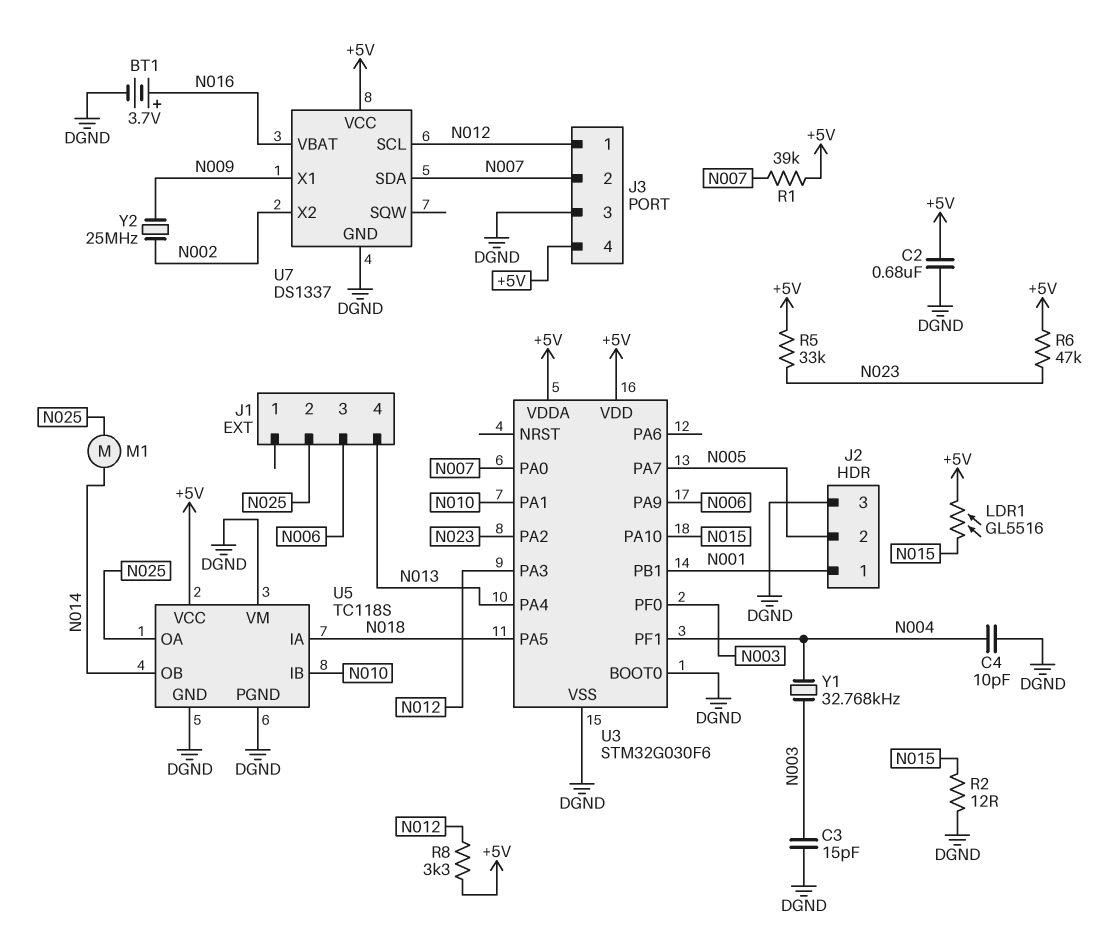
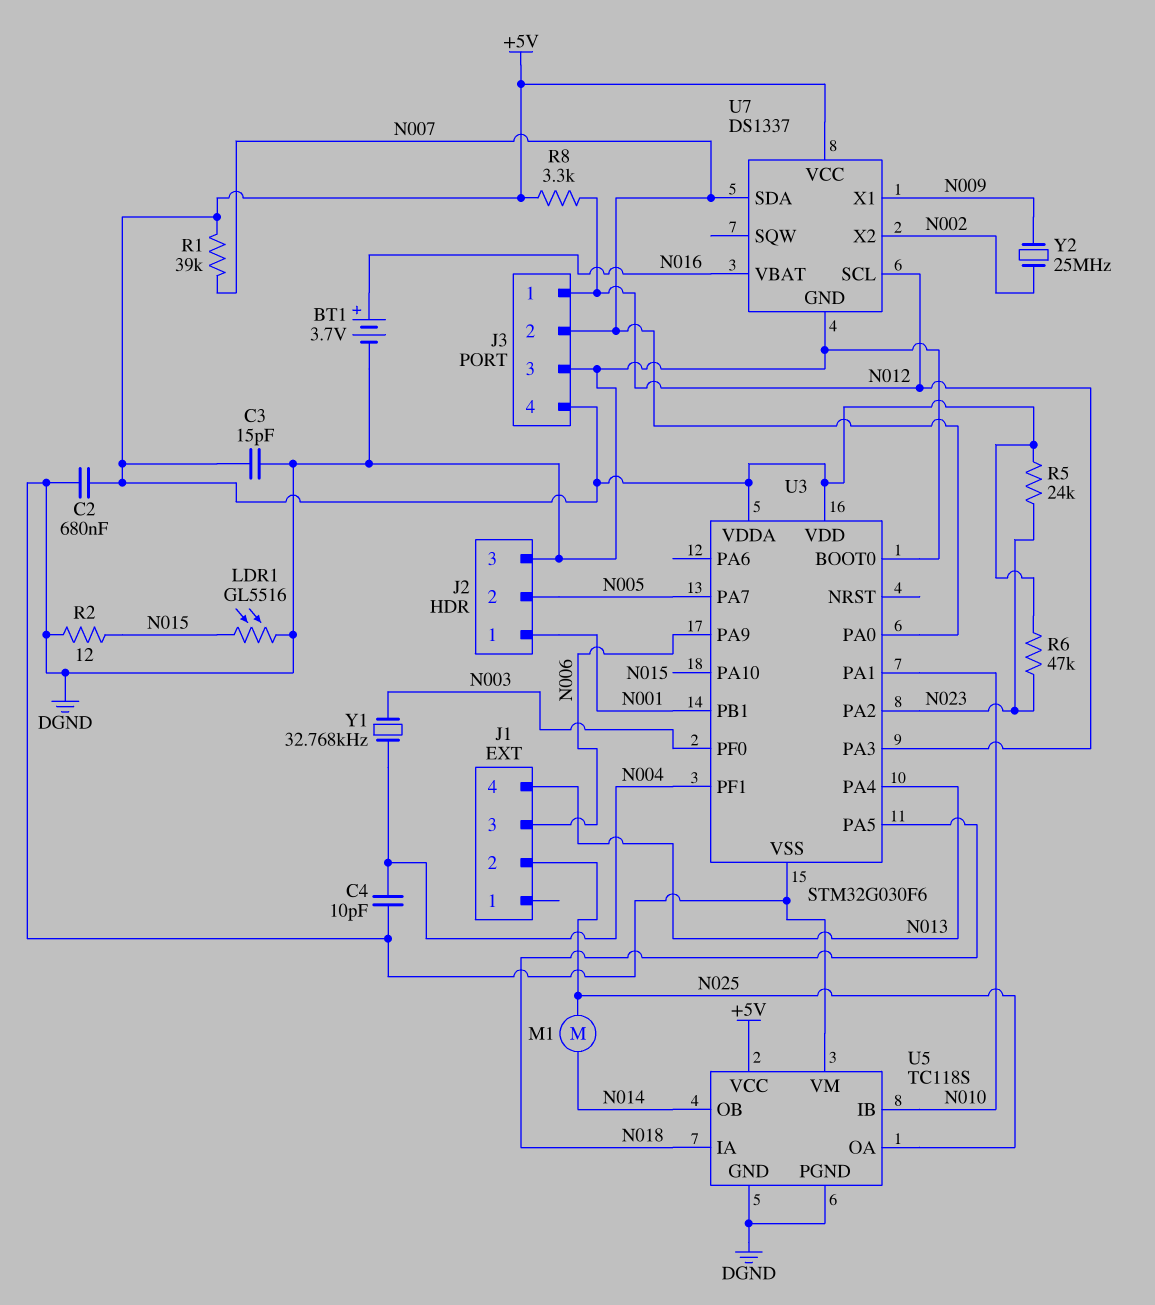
C3: 15pF (DGND, N003) -> 15pF (+5V, DGND)
LDR1: GL5516 (+5V, N015) -> GL5516 (DGND, N015)
R5: 33k (+5V, N023) -> 24k (+5V, N023)

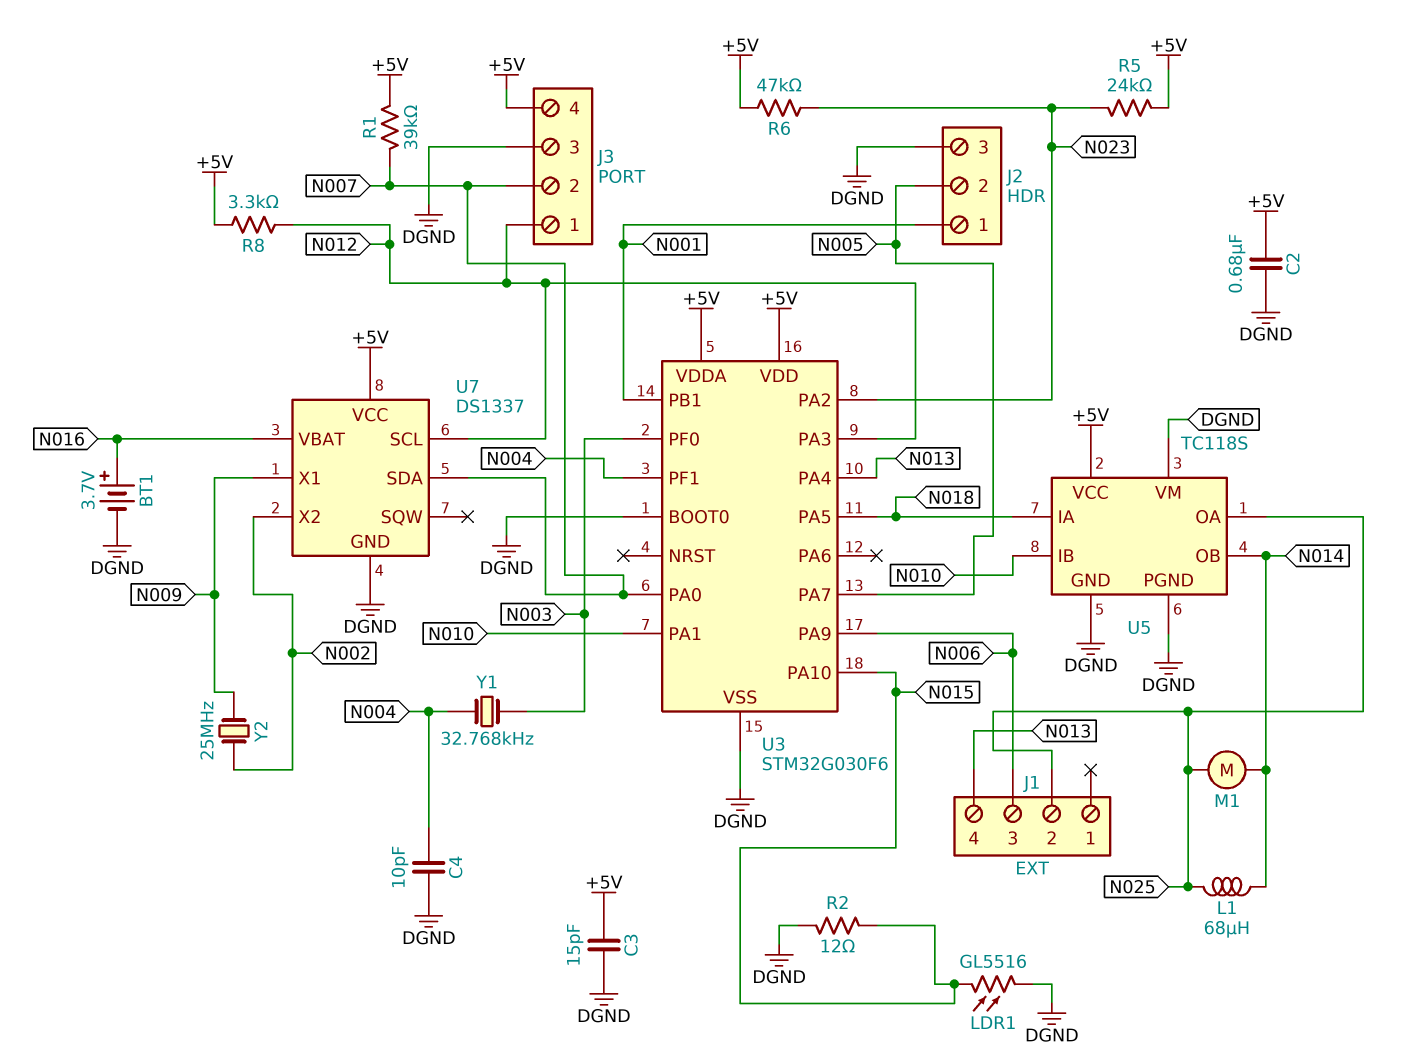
L1: none -> 68uH (N014, N025)

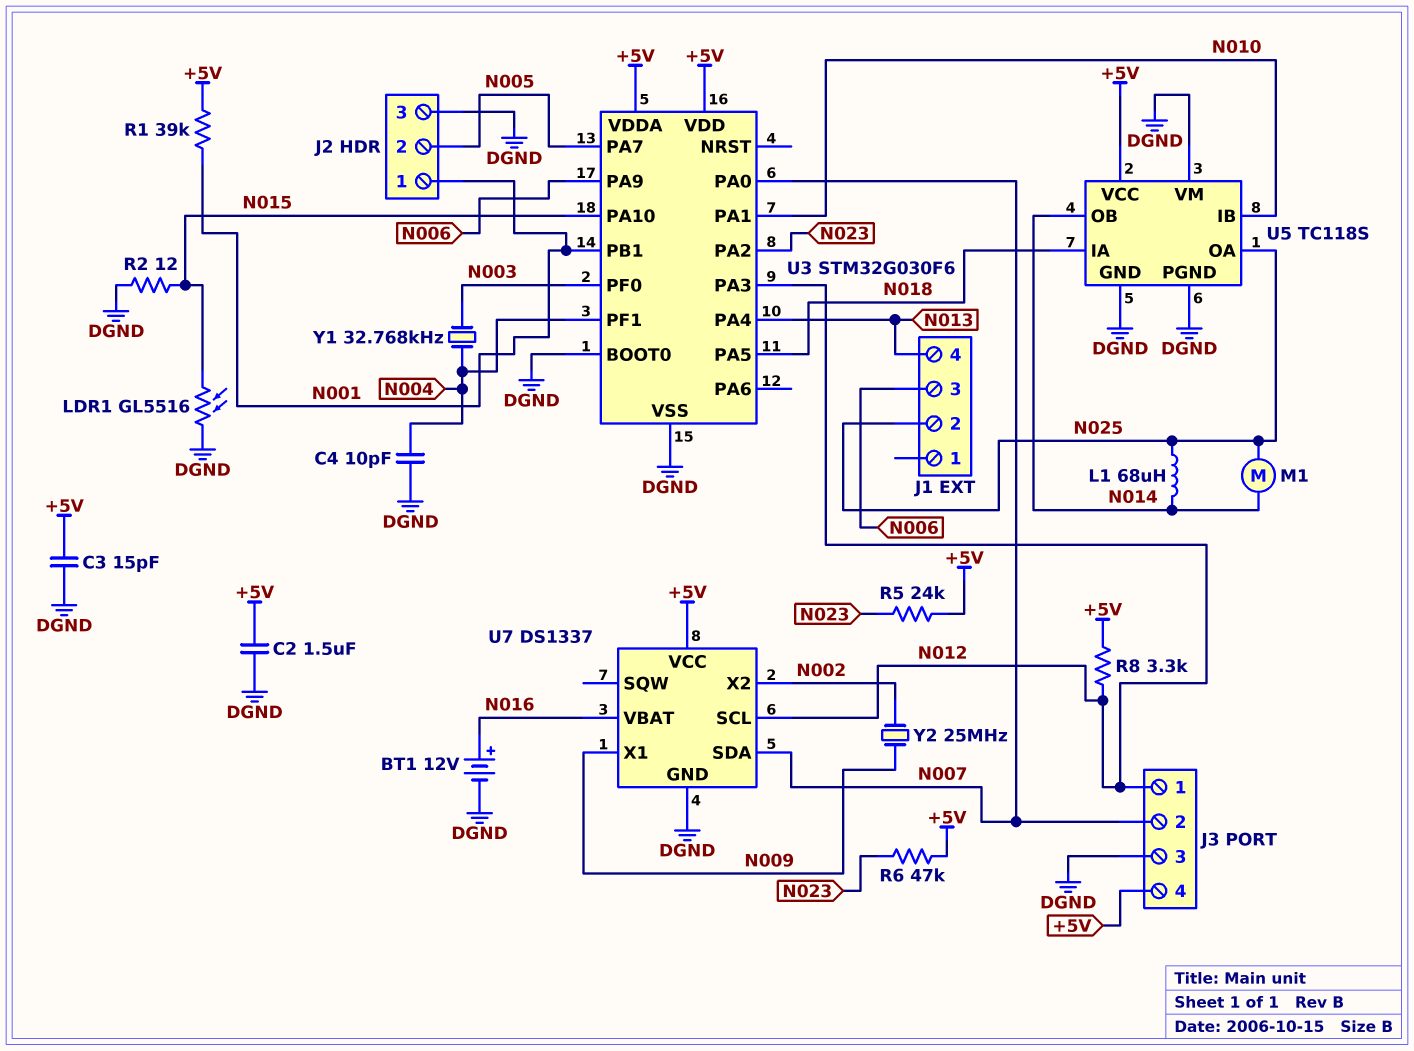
BT1: 3.7V (plus N016, minus DGND) -> 12V (plus N016, minus DGND)
C2: 680nF (+5V, DGND) -> 1.5uF (+5V, DGND)
R1: 39k (+5V, N007) -> 39k (+5V, N001)

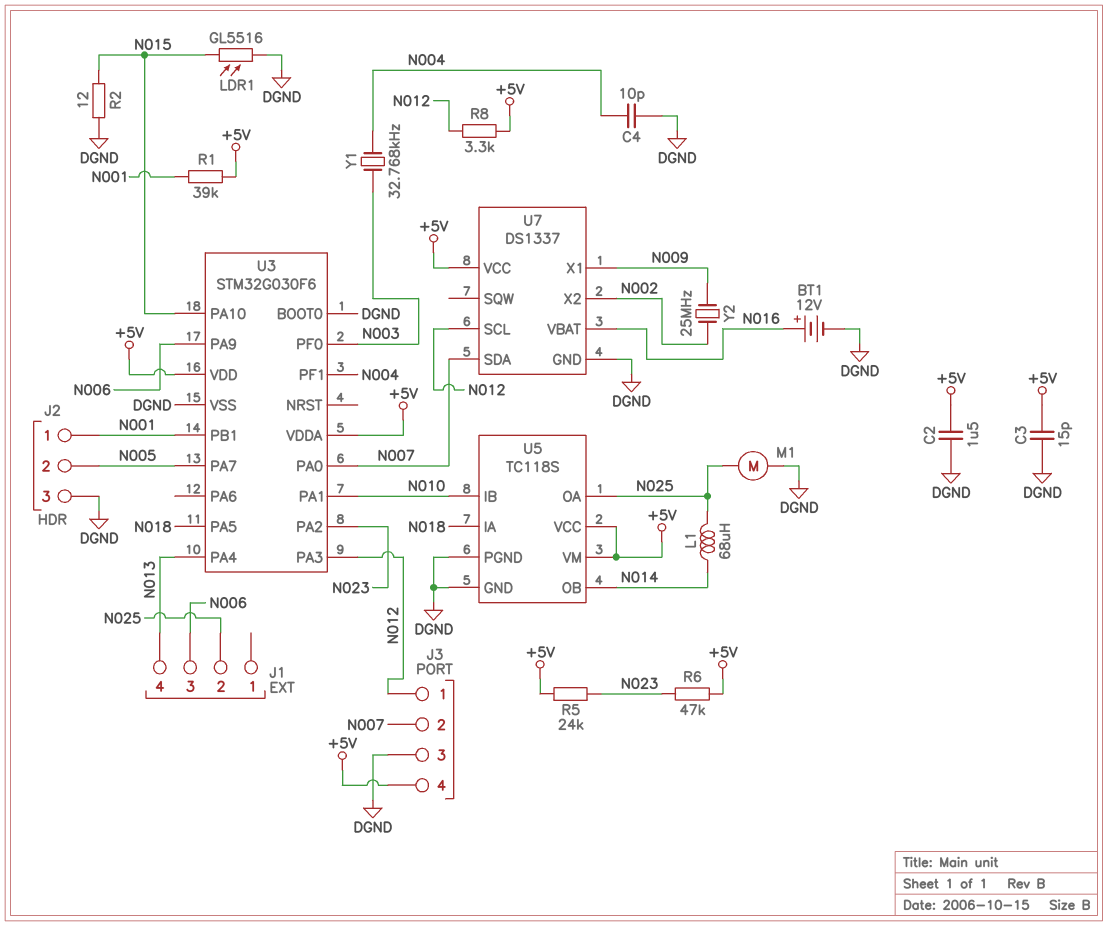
M1: motor (N014, N025) -> motor (DGND, N025)
U5 pin VM: DGND -> +5V

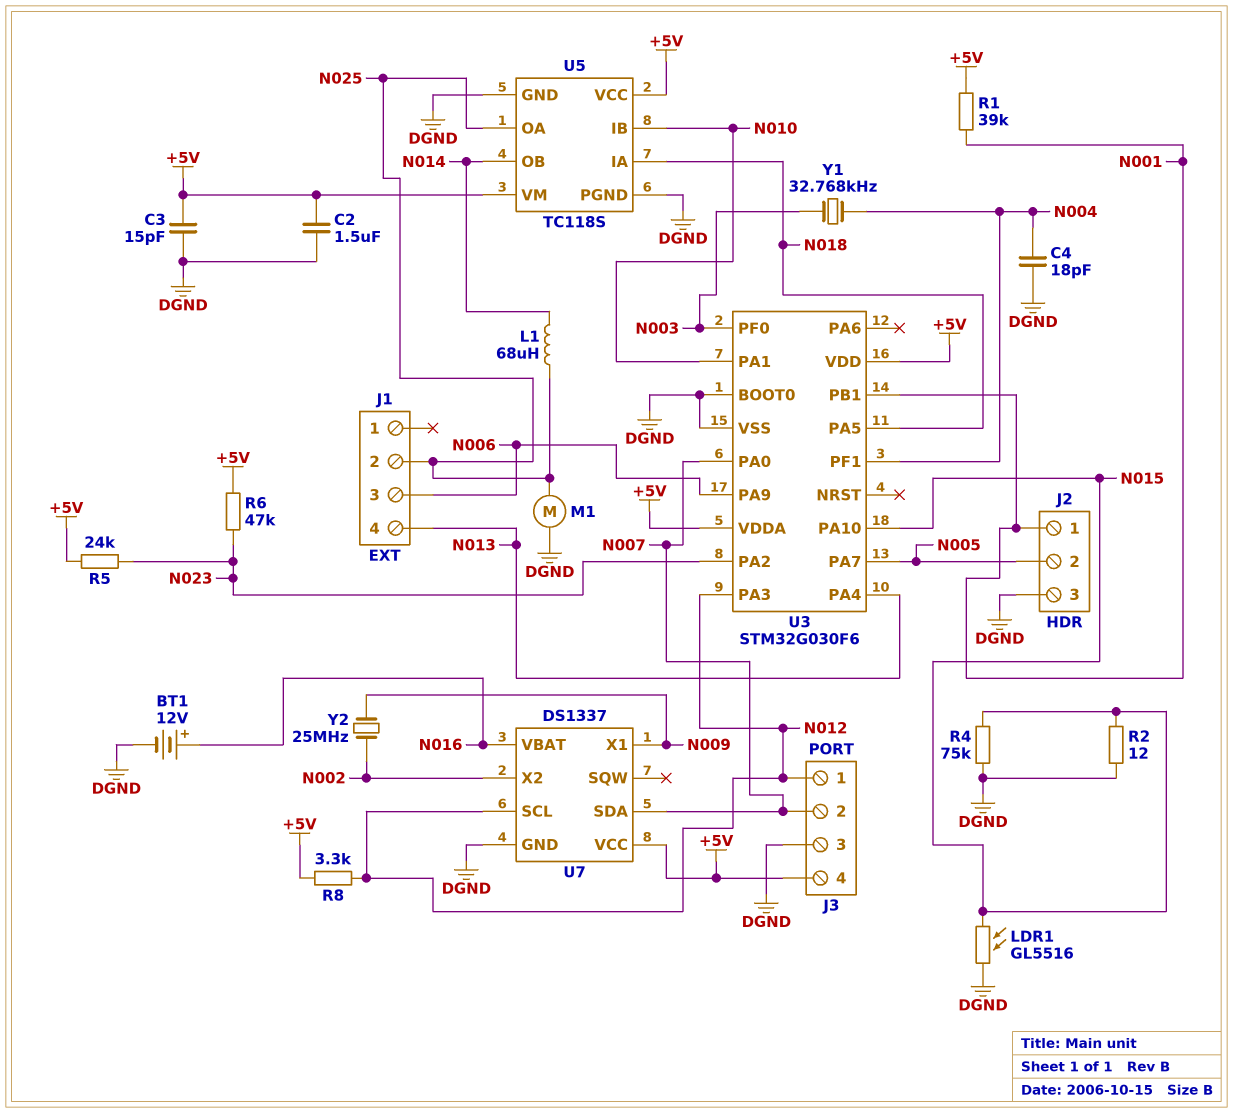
C4: 10pF (DGND, N004) -> 18pF (DGND, N004)
R4: none -> 75k (DGND, N015)

